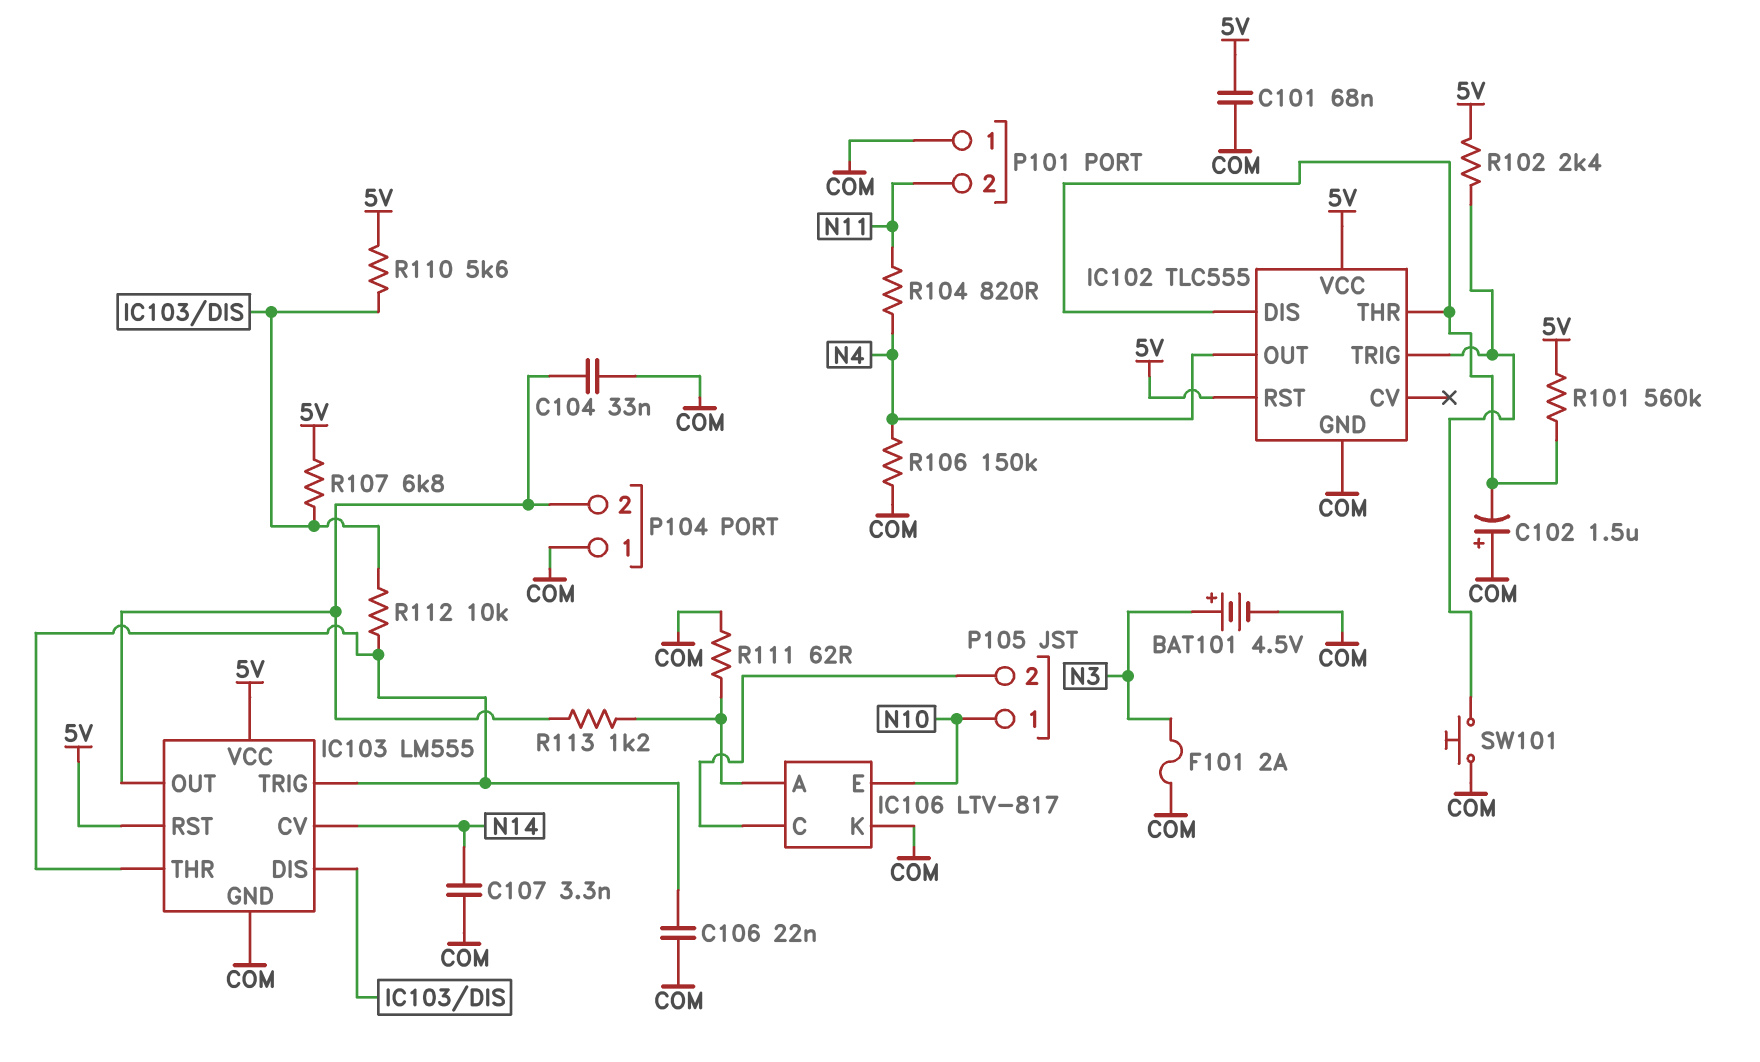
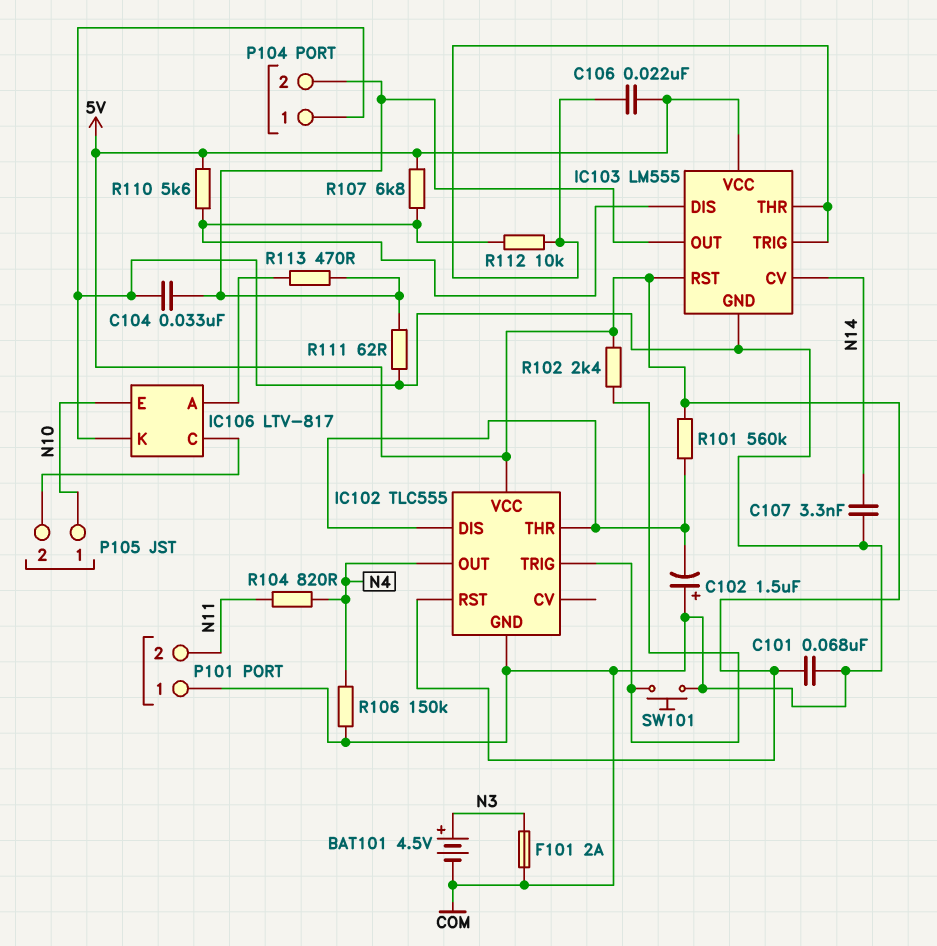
C106: 22nF (COM, IC103/THR) -> 22nF (5V, IC103/THR)
R111: 62 (COM, IC106/A) -> 62 (COM, IC103/OUT)
R113: 1.2k (IC103/OUT, IC106/A) -> 470 (IC103/OUT, IC106/A)

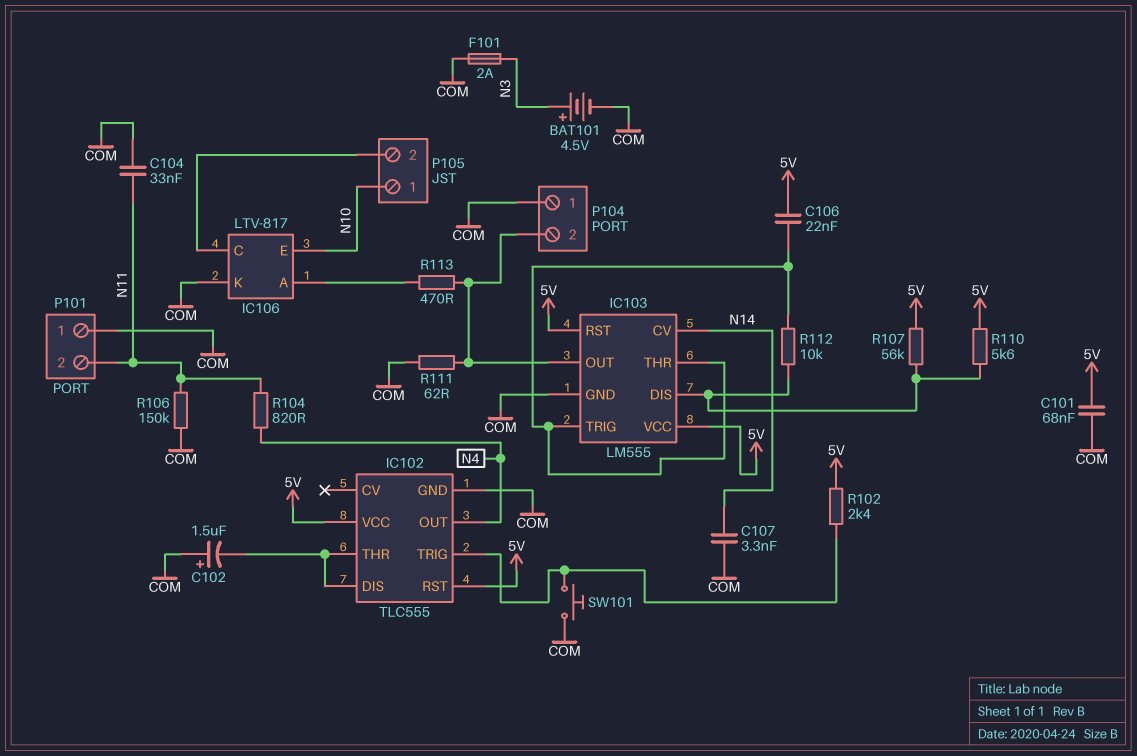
C104: 33nF (COM, IC103/OUT) -> 33nF (COM, N11)
R101: 560k (5V, IC102/DIS) -> none
R106: 150k (COM, N4) -> 150k (COM, N11)
R107: 6.8k (5V, IC103/DIS) -> 56k (5V, IC103/DIS)

